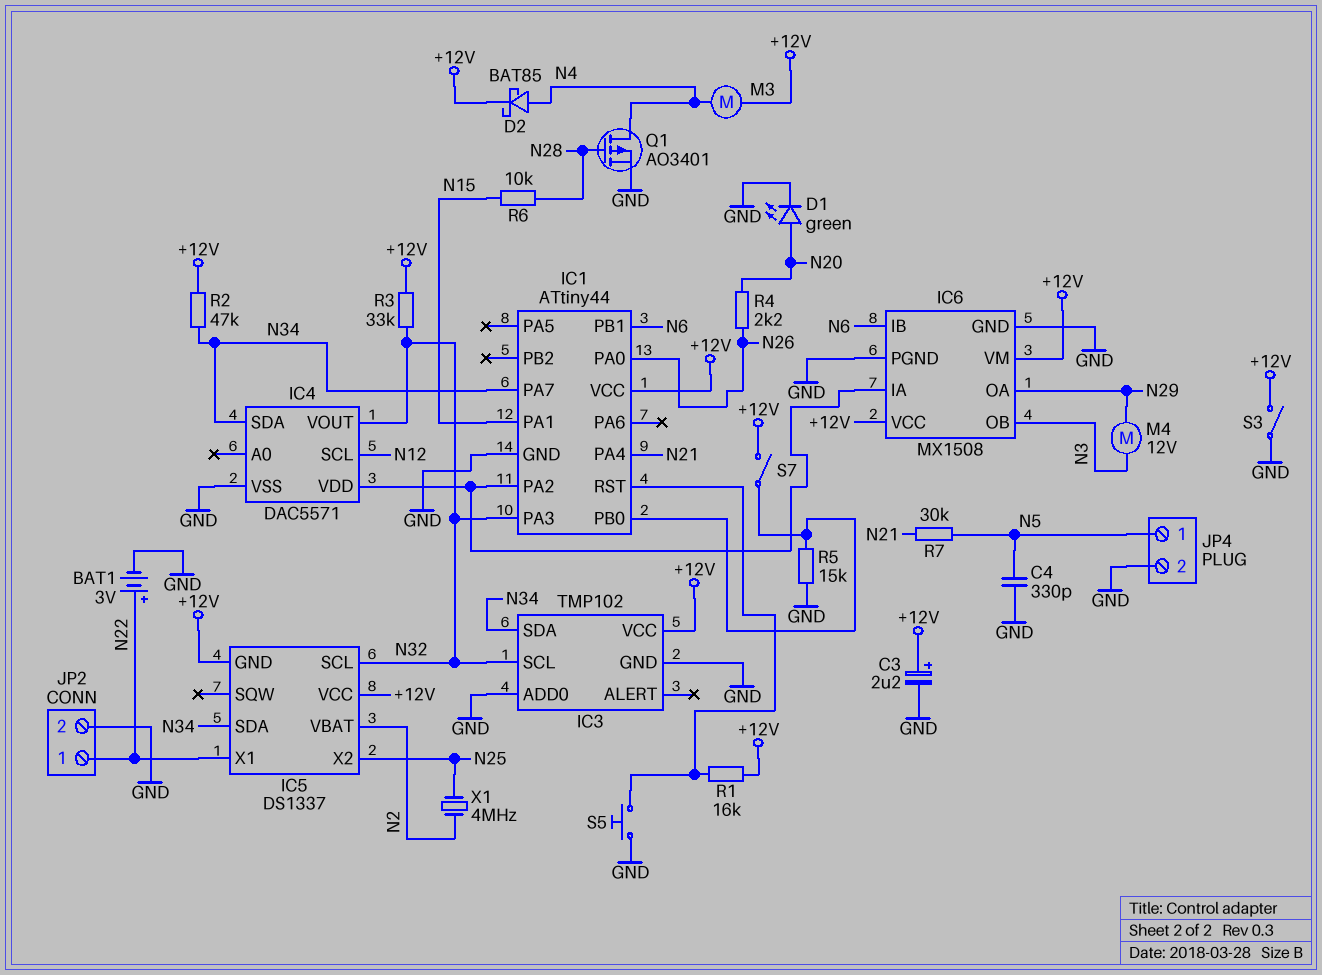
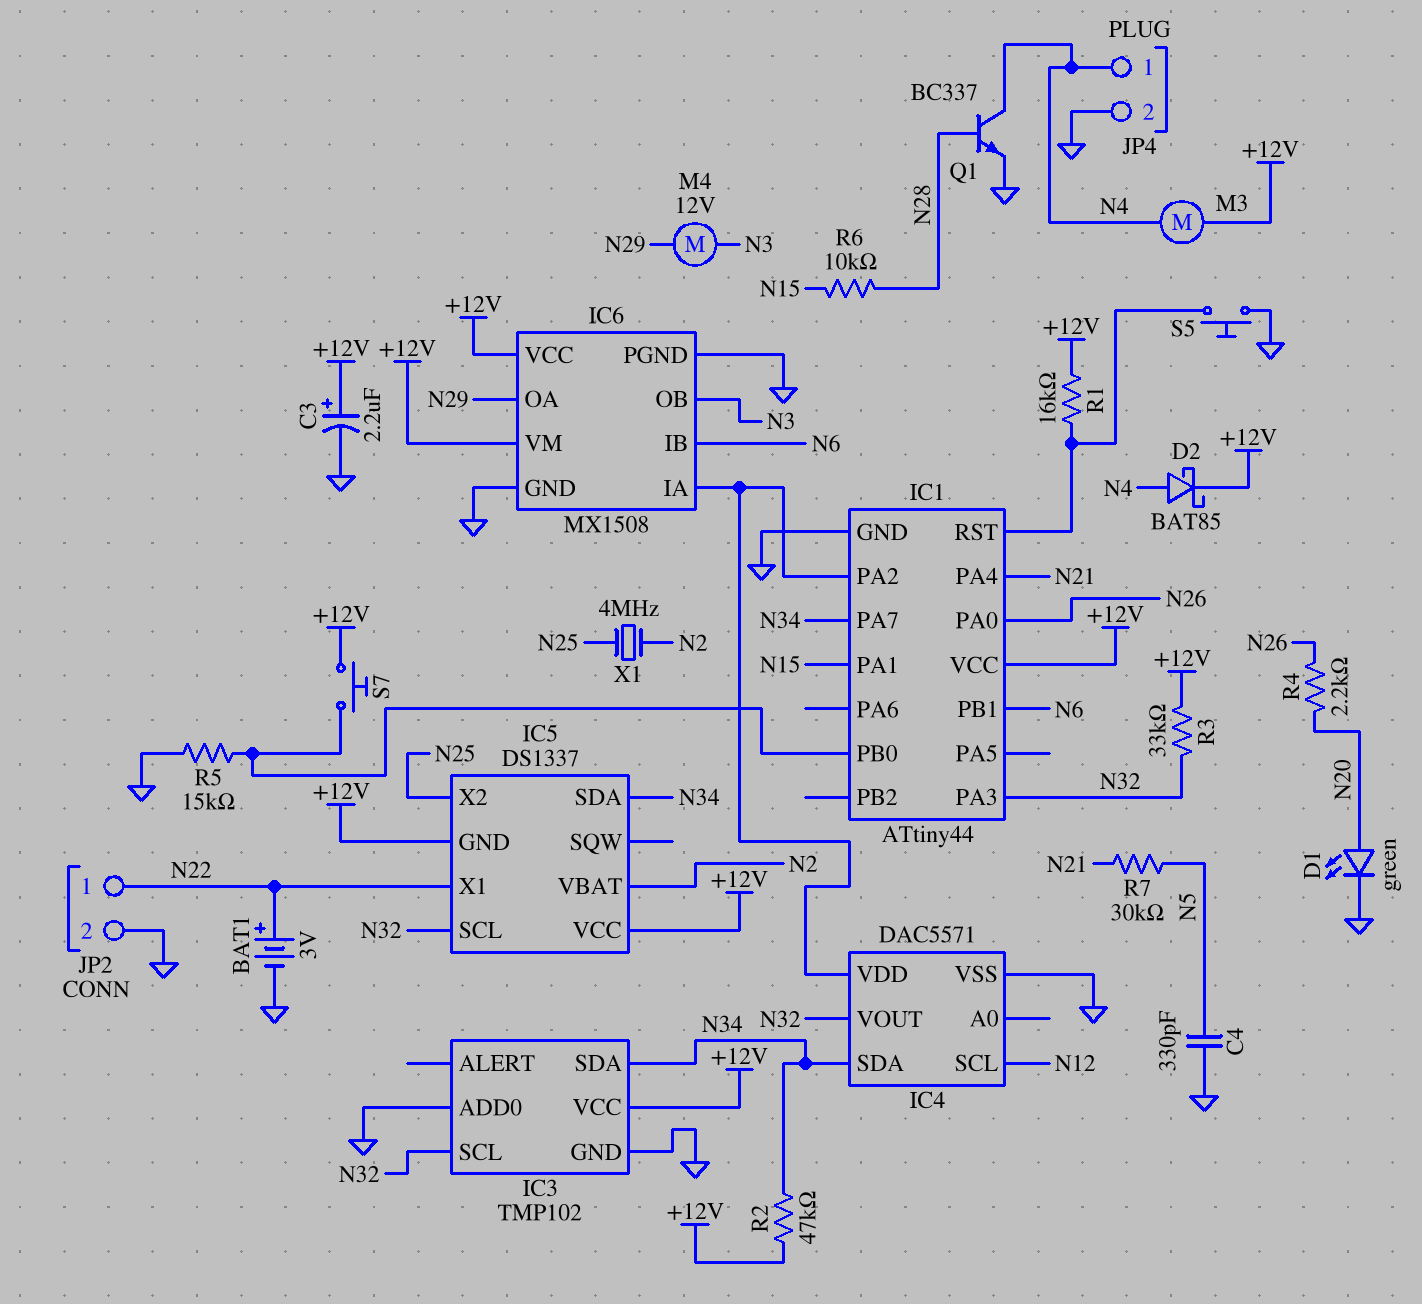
JP4 pin 1: N5 -> N4
Q1: PMOS AO3401 (G N28, D N4, S GND) -> NPN BC337 (B N28, C N4, E GND)
S3: switch (+12V, GND) -> none
S7: switch (+12V, IC1/PB0) -> button (+12V, IC1/PB0)

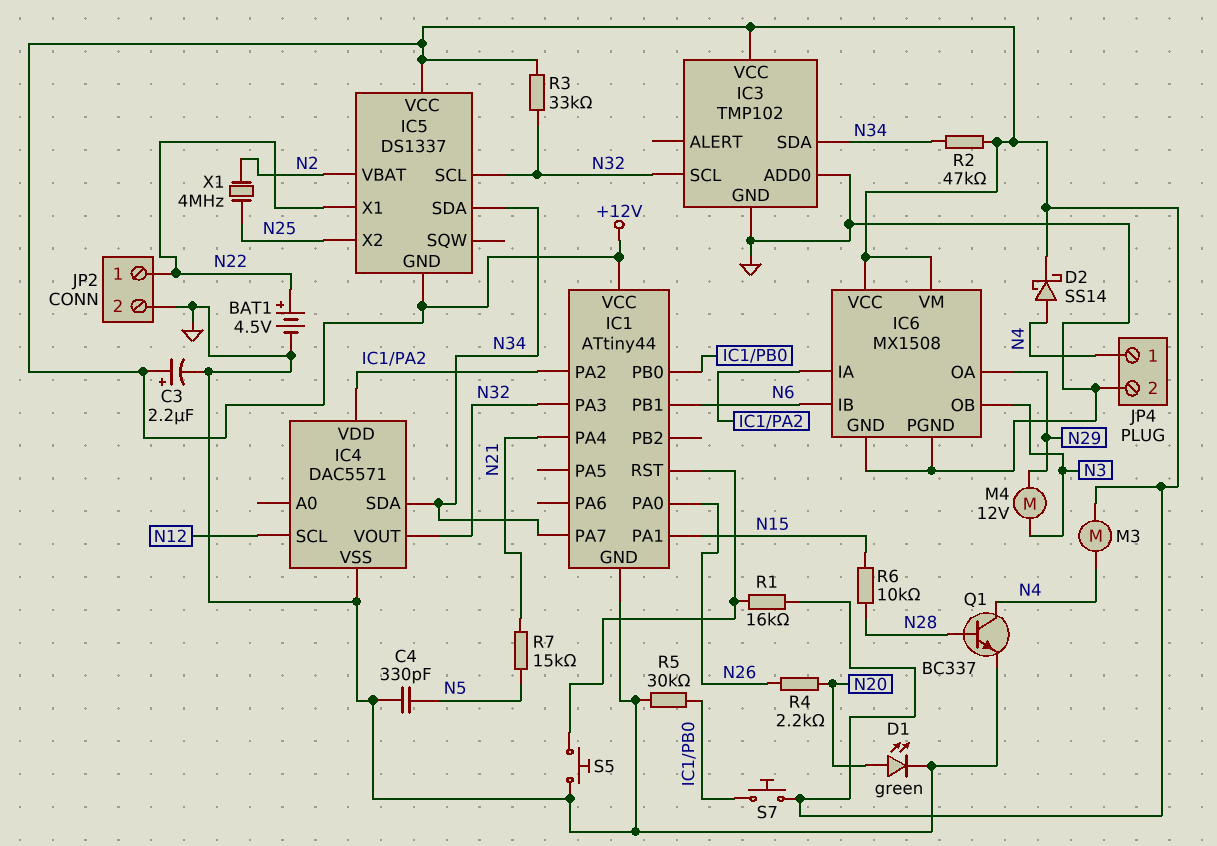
BAT1: 3V (plus N22, minus GND) -> 4.5V (plus N22, minus GND)
D2: schottky BAT85 (A N4, K +12V) -> schottky SS14 (A N4, K +12V)
R5: 15k (GND, IC1/PB0) -> 30k (GND, IC1/PB0)
R7: 30k (N5, N21) -> 15k (N5, N21)

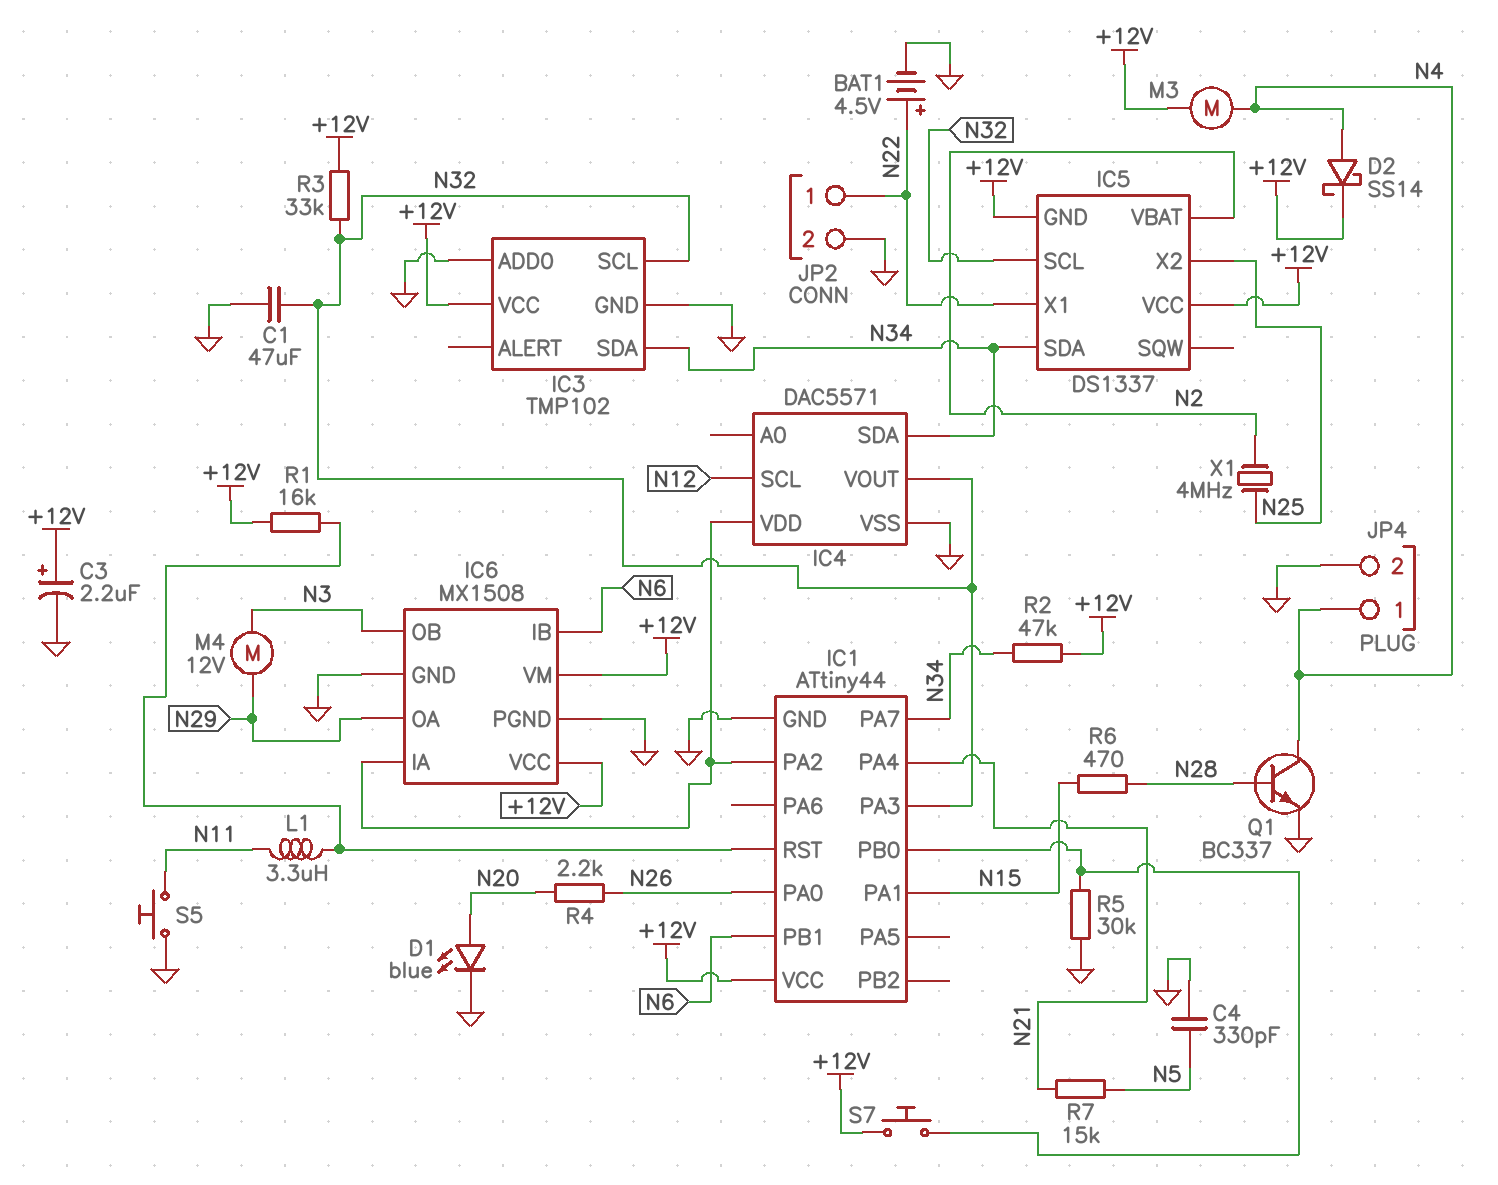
C1: none -> 47uF (GND, N32)
D1: LED green (A N20, K GND) -> LED blue (A N20, K GND)
L1: none -> 3.3uH (IC1/RST, N11)
R6: 10k (N15, N28) -> 470 (N15, N28)
S5: button (GND, IC1/RST) -> button (GND, N11)

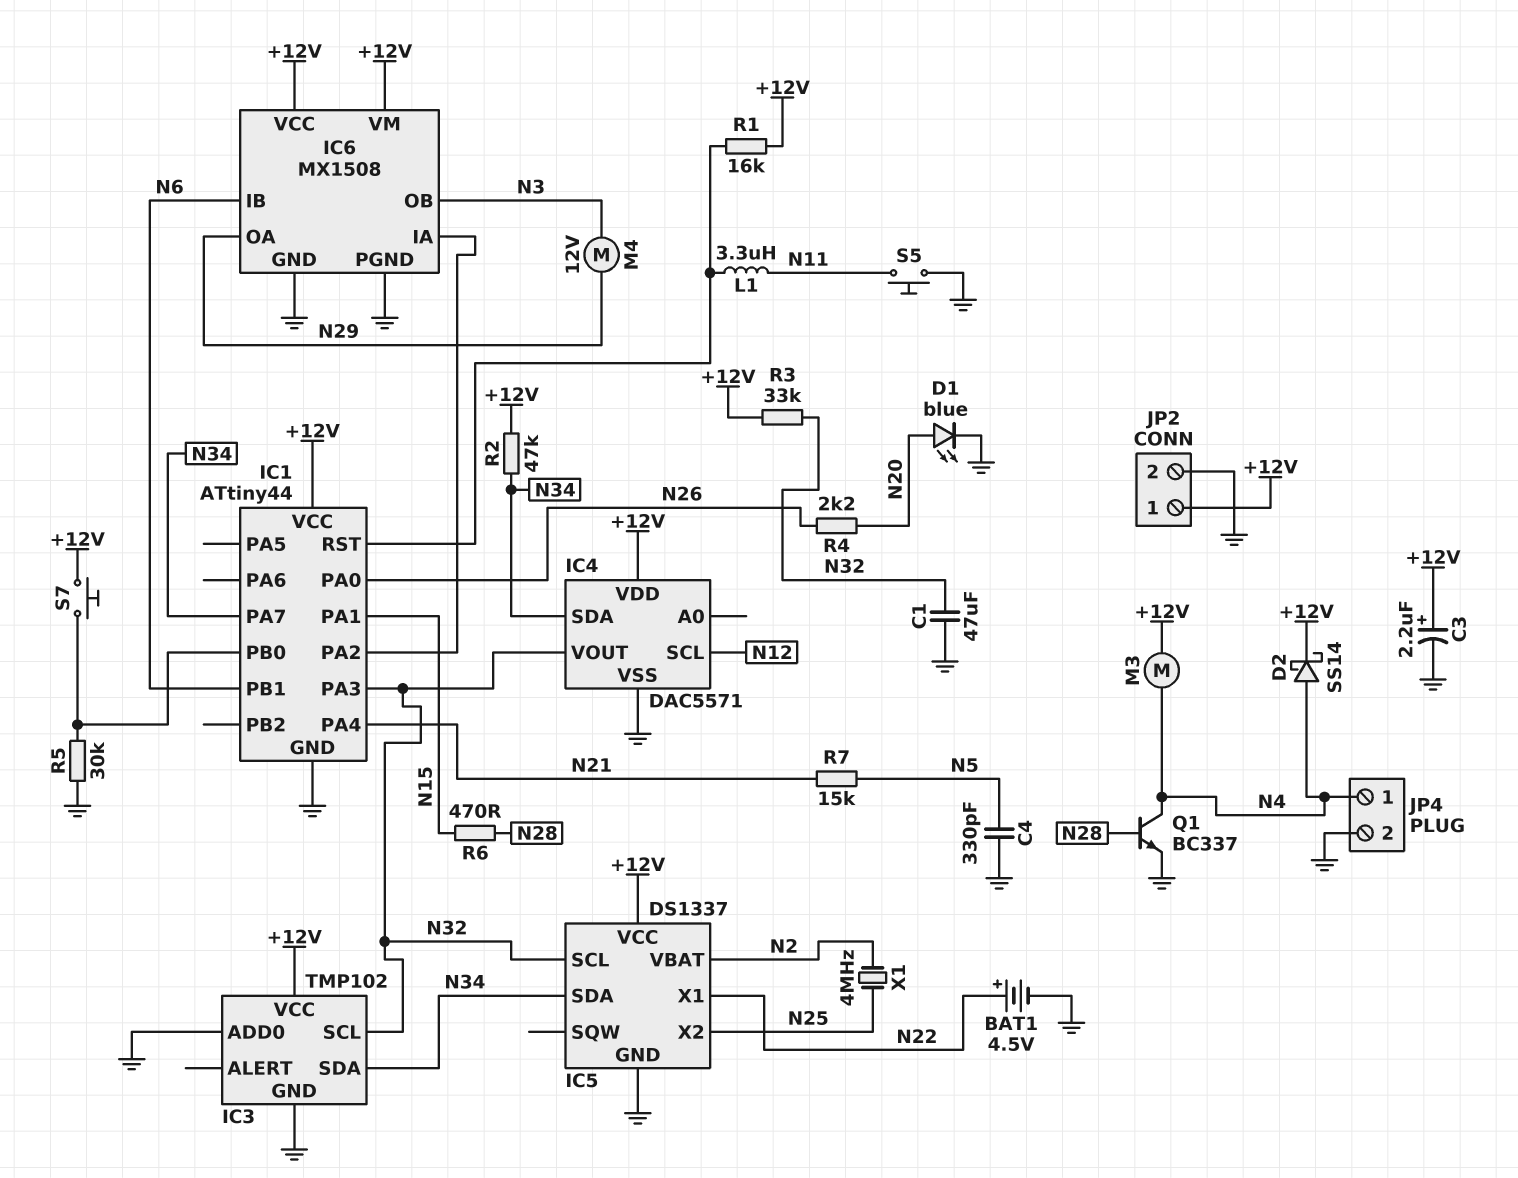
IC4 pin VDD: IC1/PA2 -> +12V
IC5 pin GND: +12V -> GND
JP2 pin 1: N22 -> +12V

